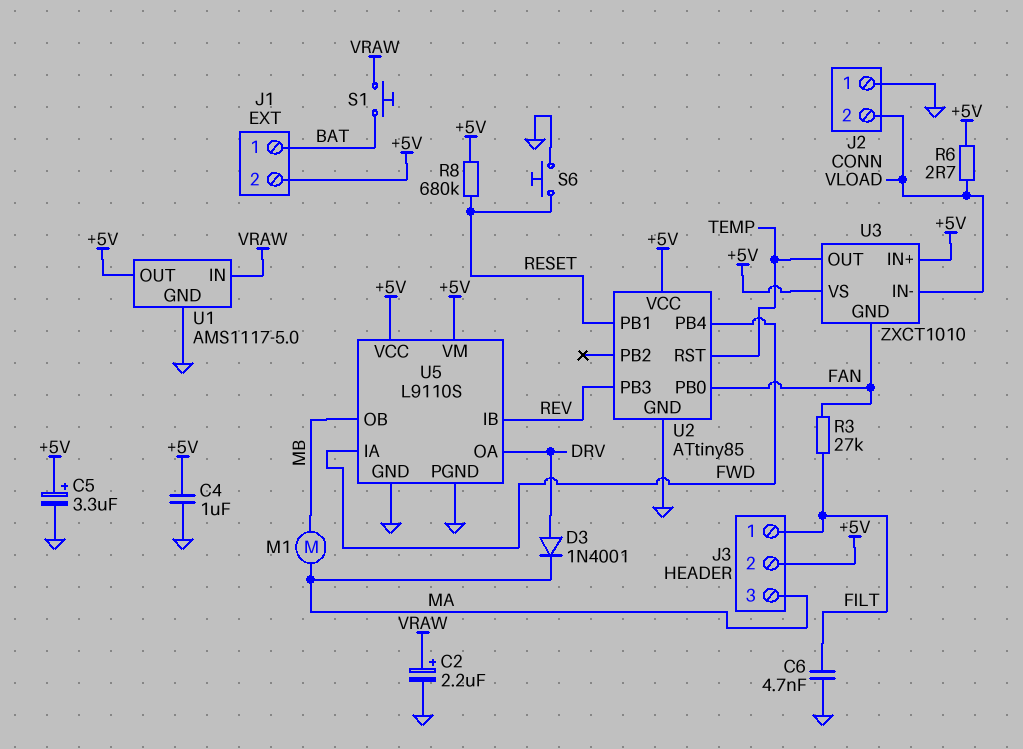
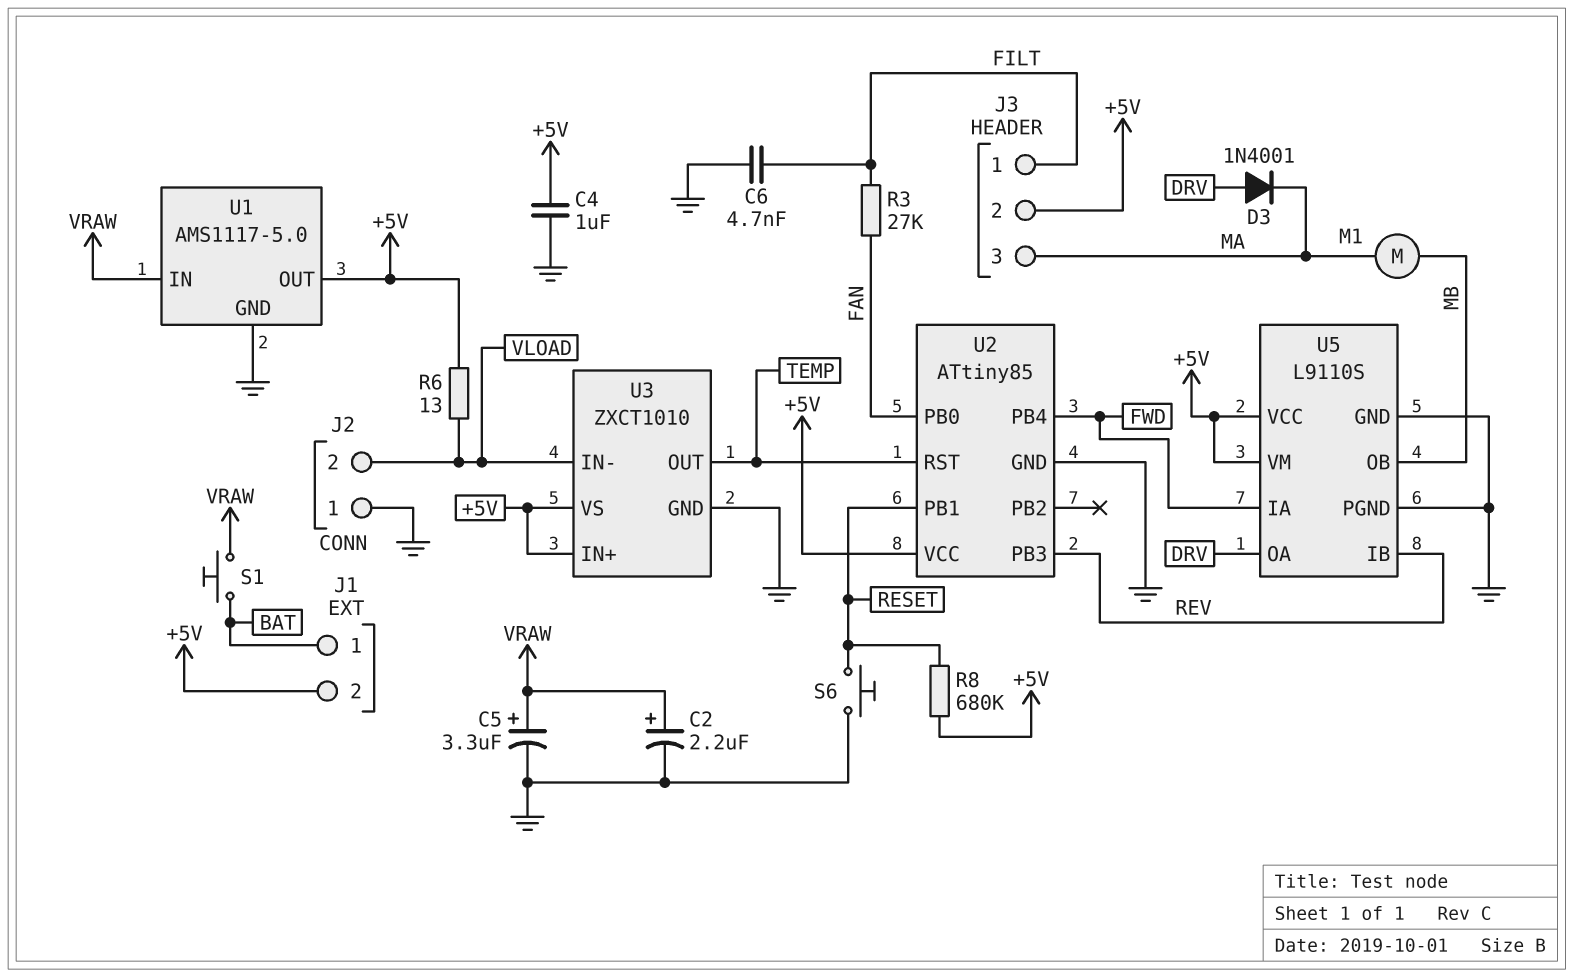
C5: 3.3uF (plus +5V, minus GND) -> 3.3uF (plus VRAW, minus GND)
R6: 2.7 (+5V, VLOAD) -> 13 (+5V, VLOAD)
U3 pin GND: FAN -> GND

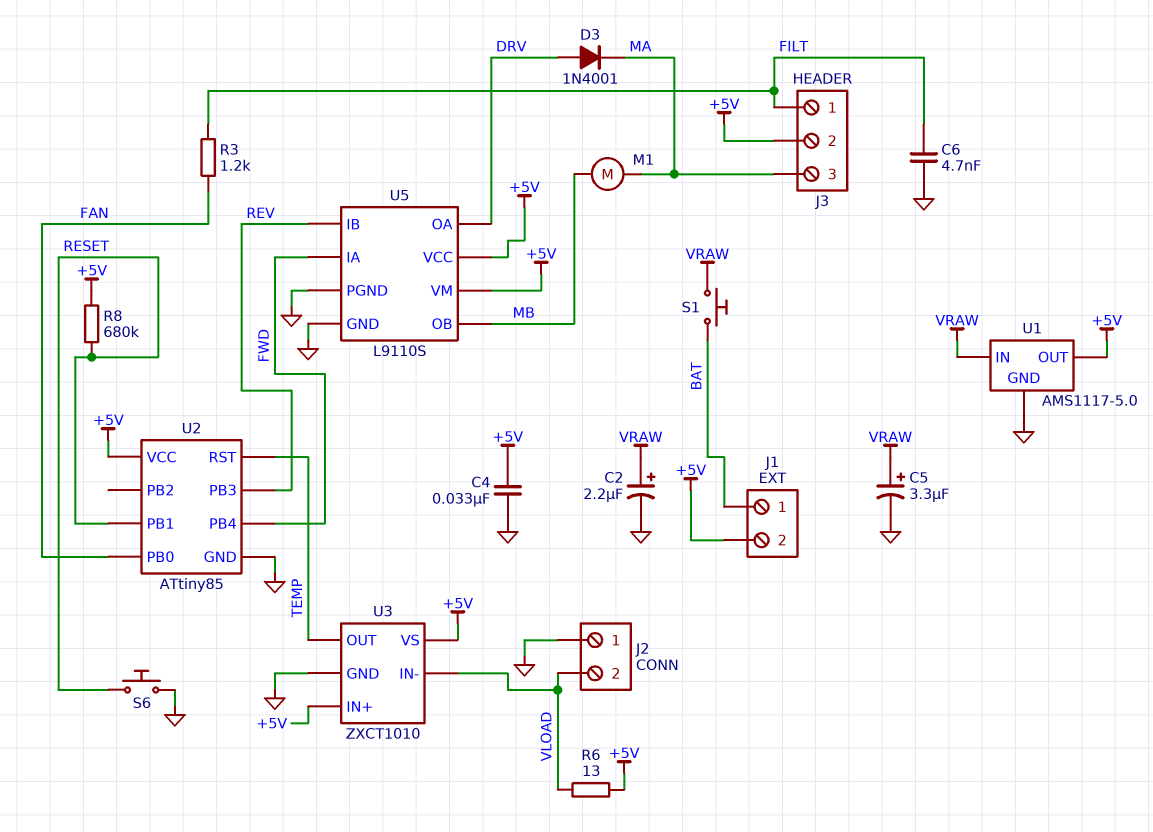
C4: 1uF (+5V, GND) -> 33nF (+5V, GND)
R3: 27k (FAN, FILT) -> 1.2k (FAN, FILT)

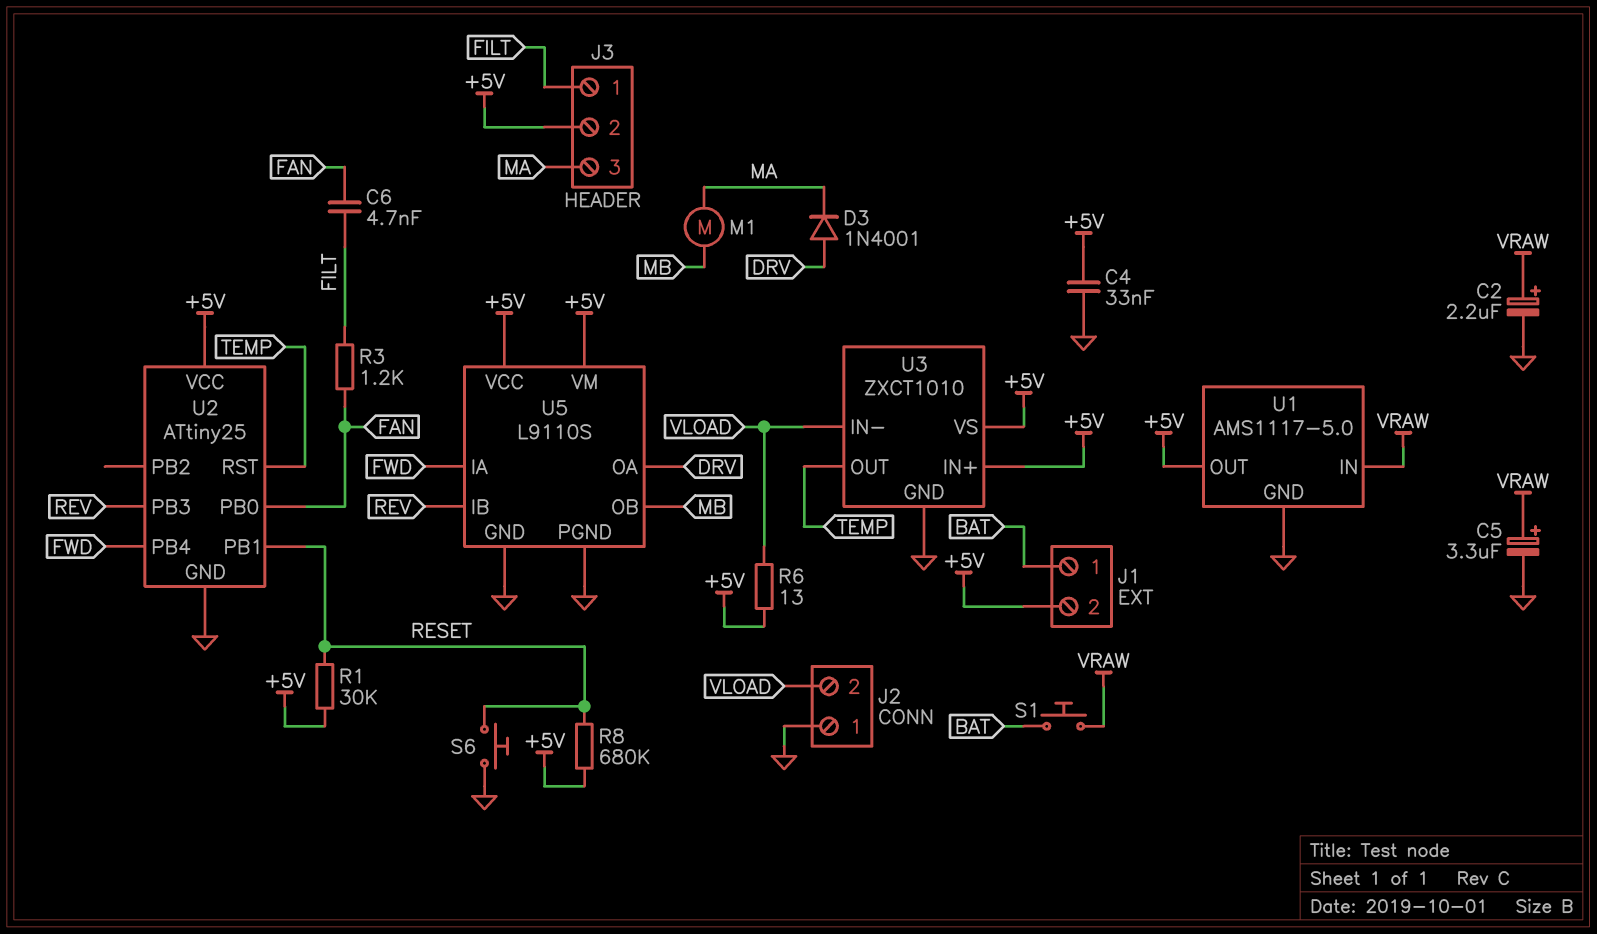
C6: 4.7nF (FILT, GND) -> 4.7nF (FAN, FILT)
R1: none -> 30k (+5V, RESET)
U2: ATtiny85 -> ATtiny25

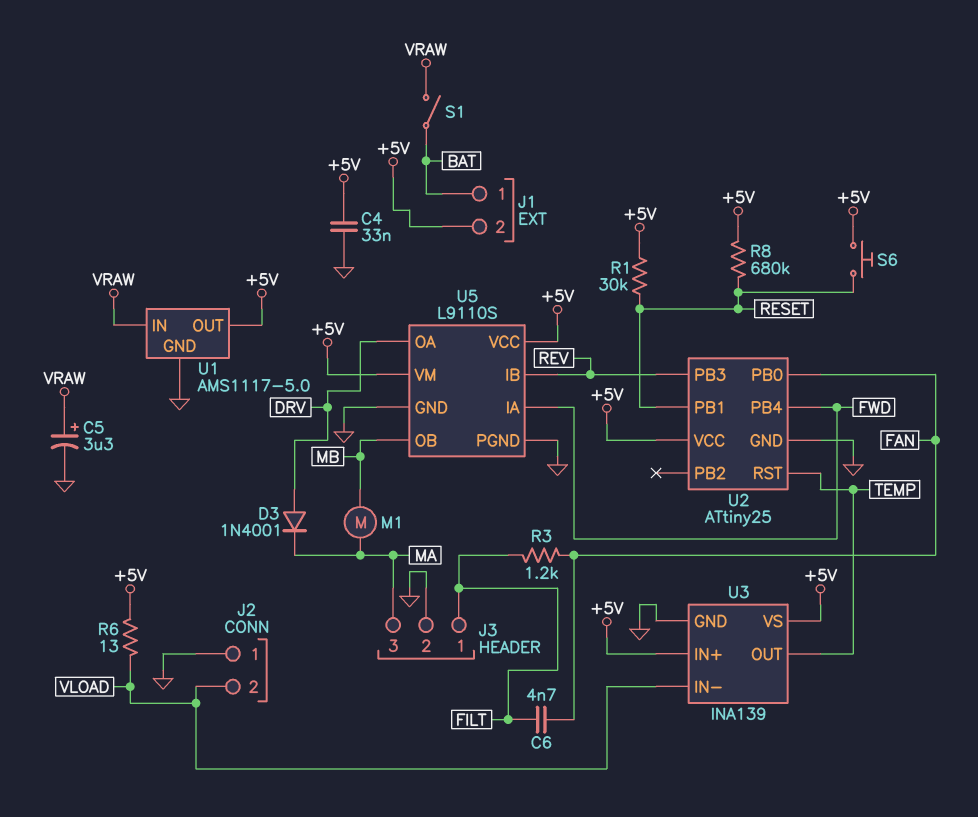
C2: 2.2uF (plus VRAW, minus GND) -> none
J3 pin 2: +5V -> GND
S1: button (BAT, VRAW) -> switch (BAT, VRAW)
S6: button (GND, RESET) -> button (+5V, RESET)
U3: ZXCT1010 -> INA139

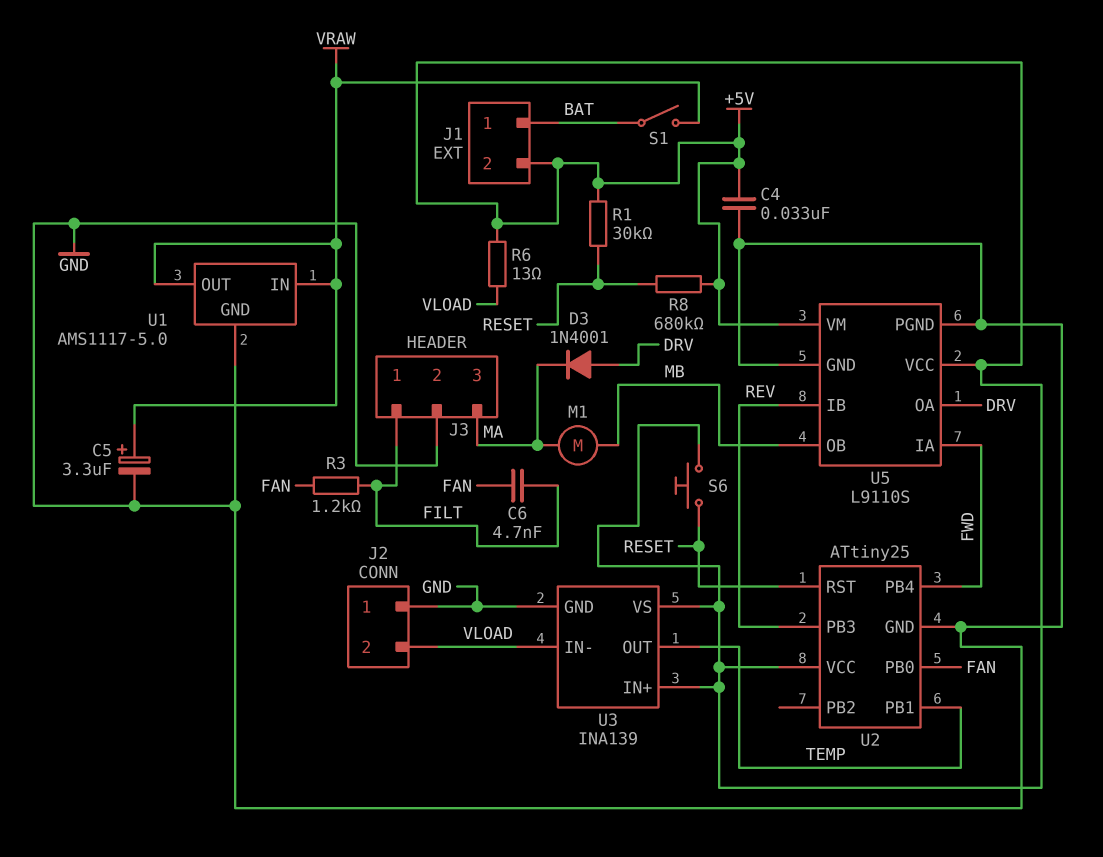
U1 pin OUT: +5V -> VRAW
U2 pin PB1: RESET -> TEMP
U2 pin RST: TEMP -> RESET

